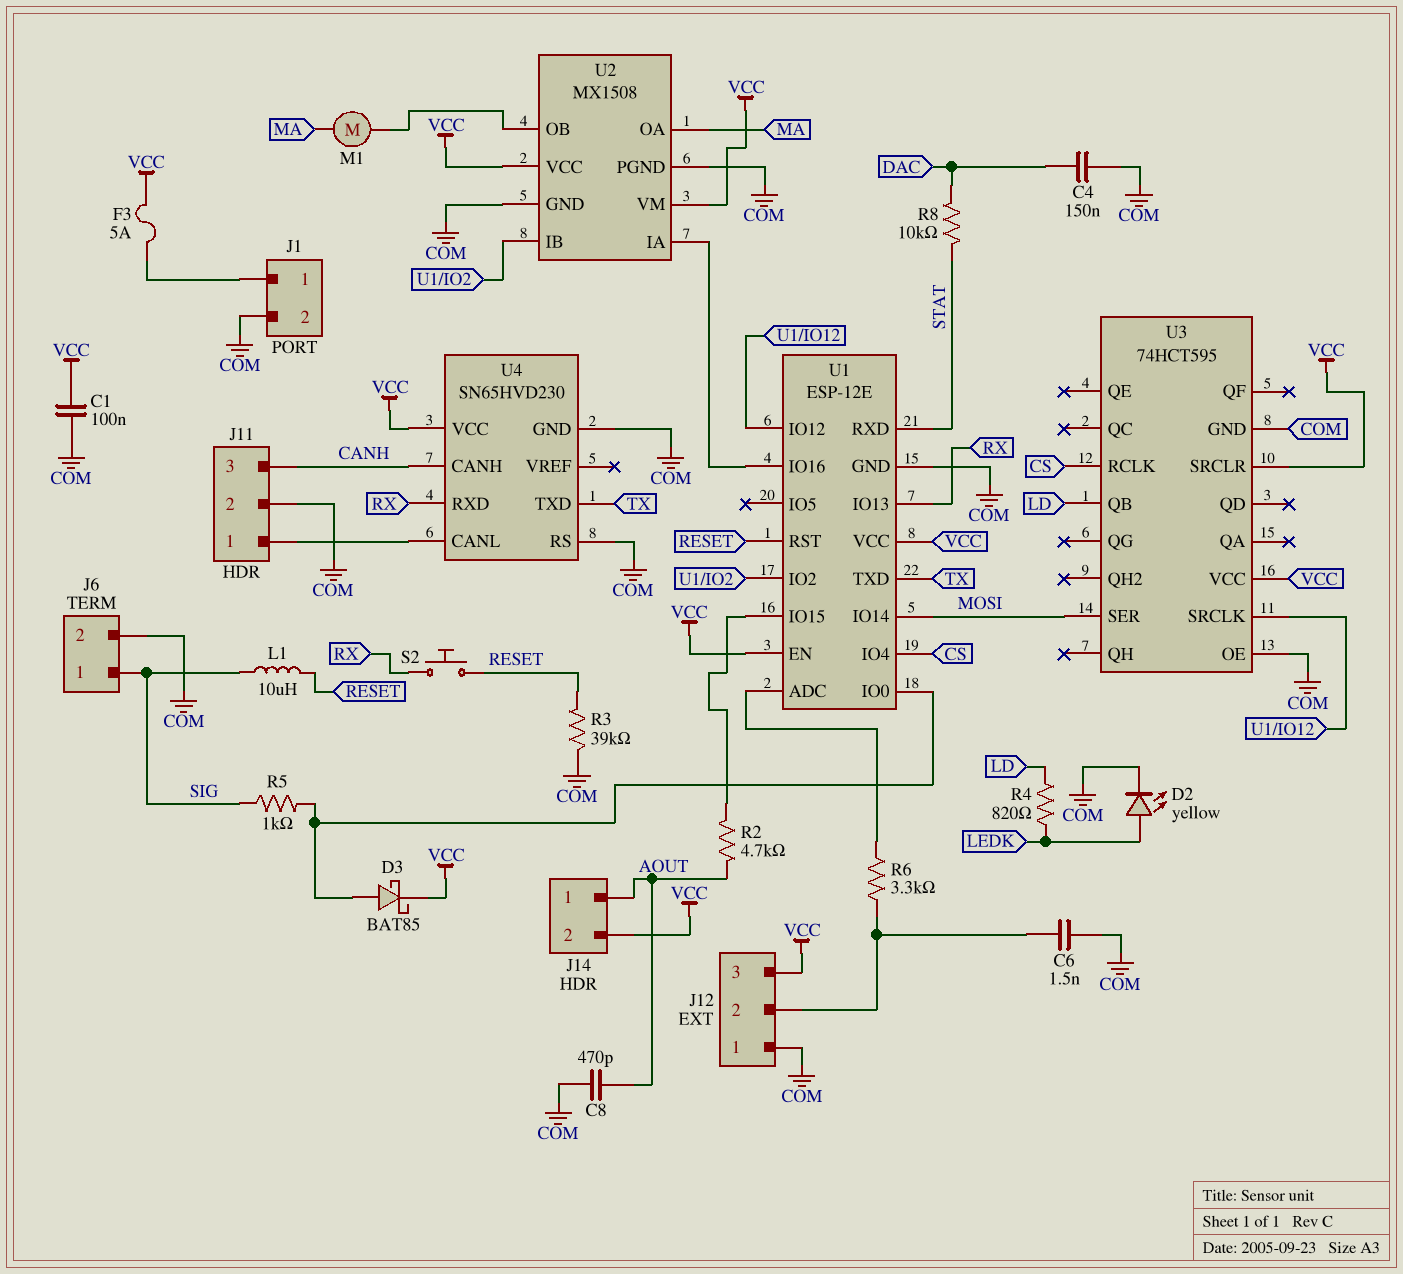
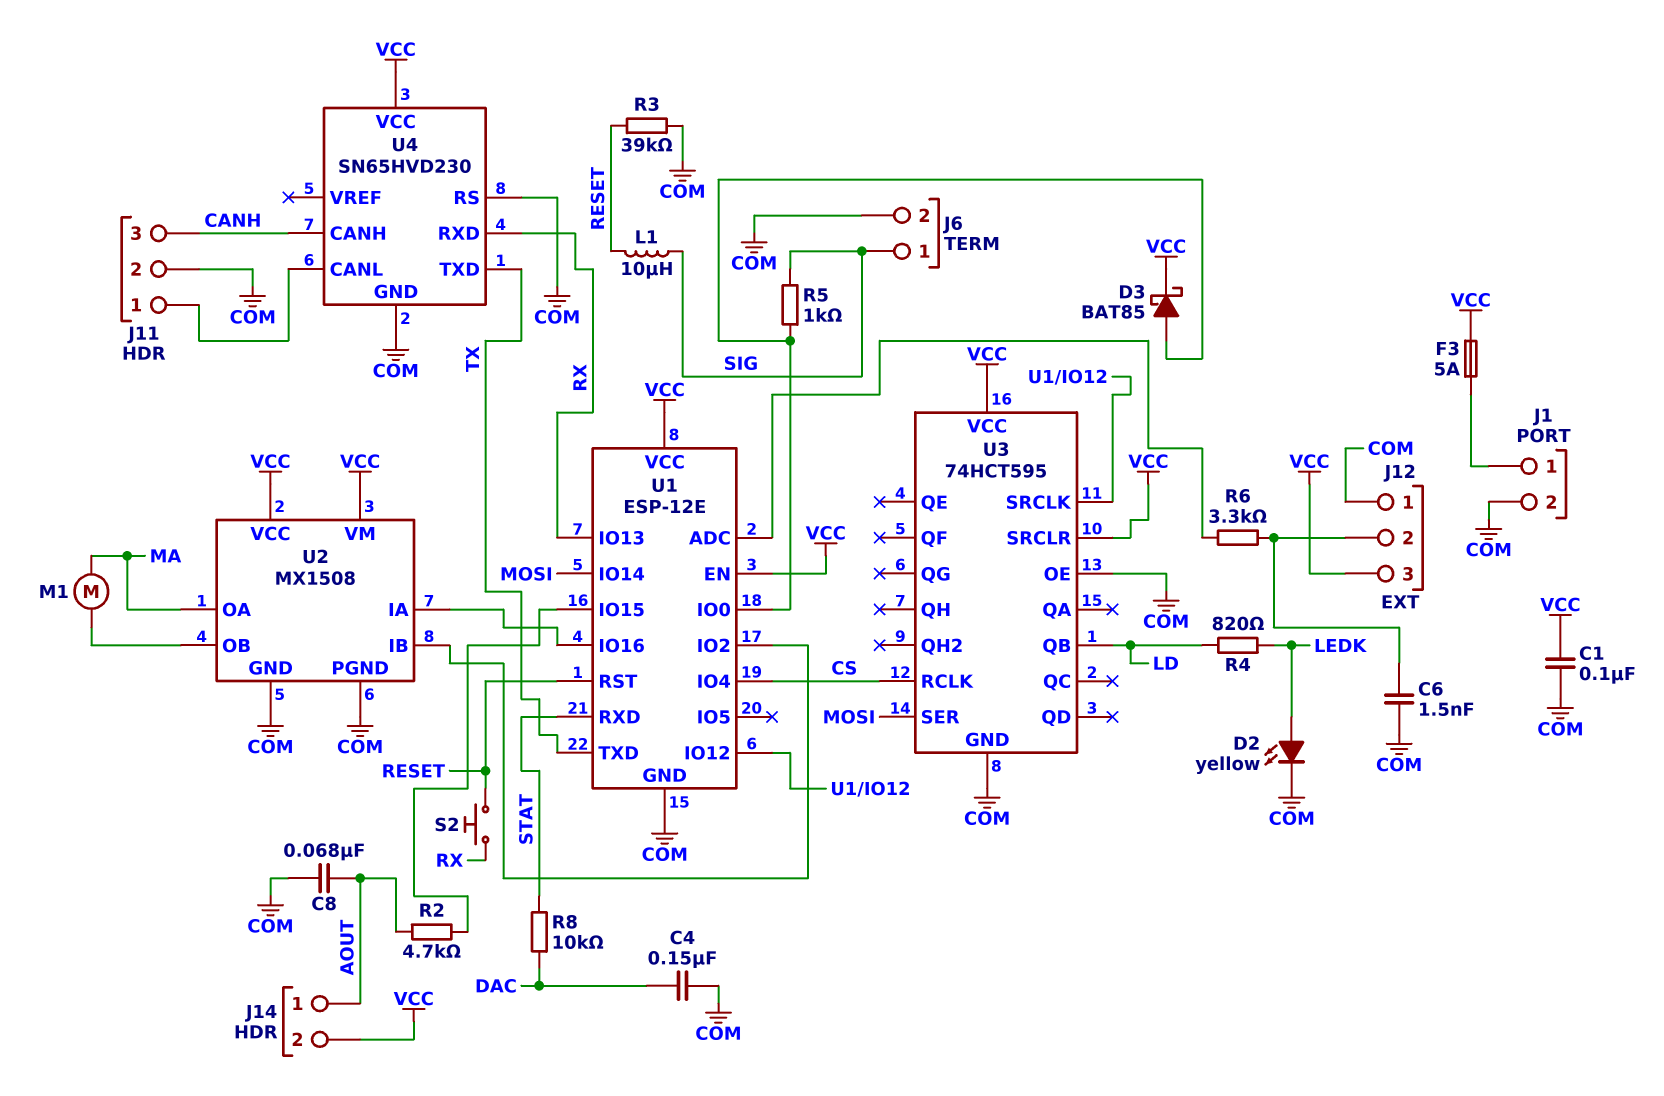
C8: 470pF (AOUT, COM) -> 68nF (AOUT, COM)

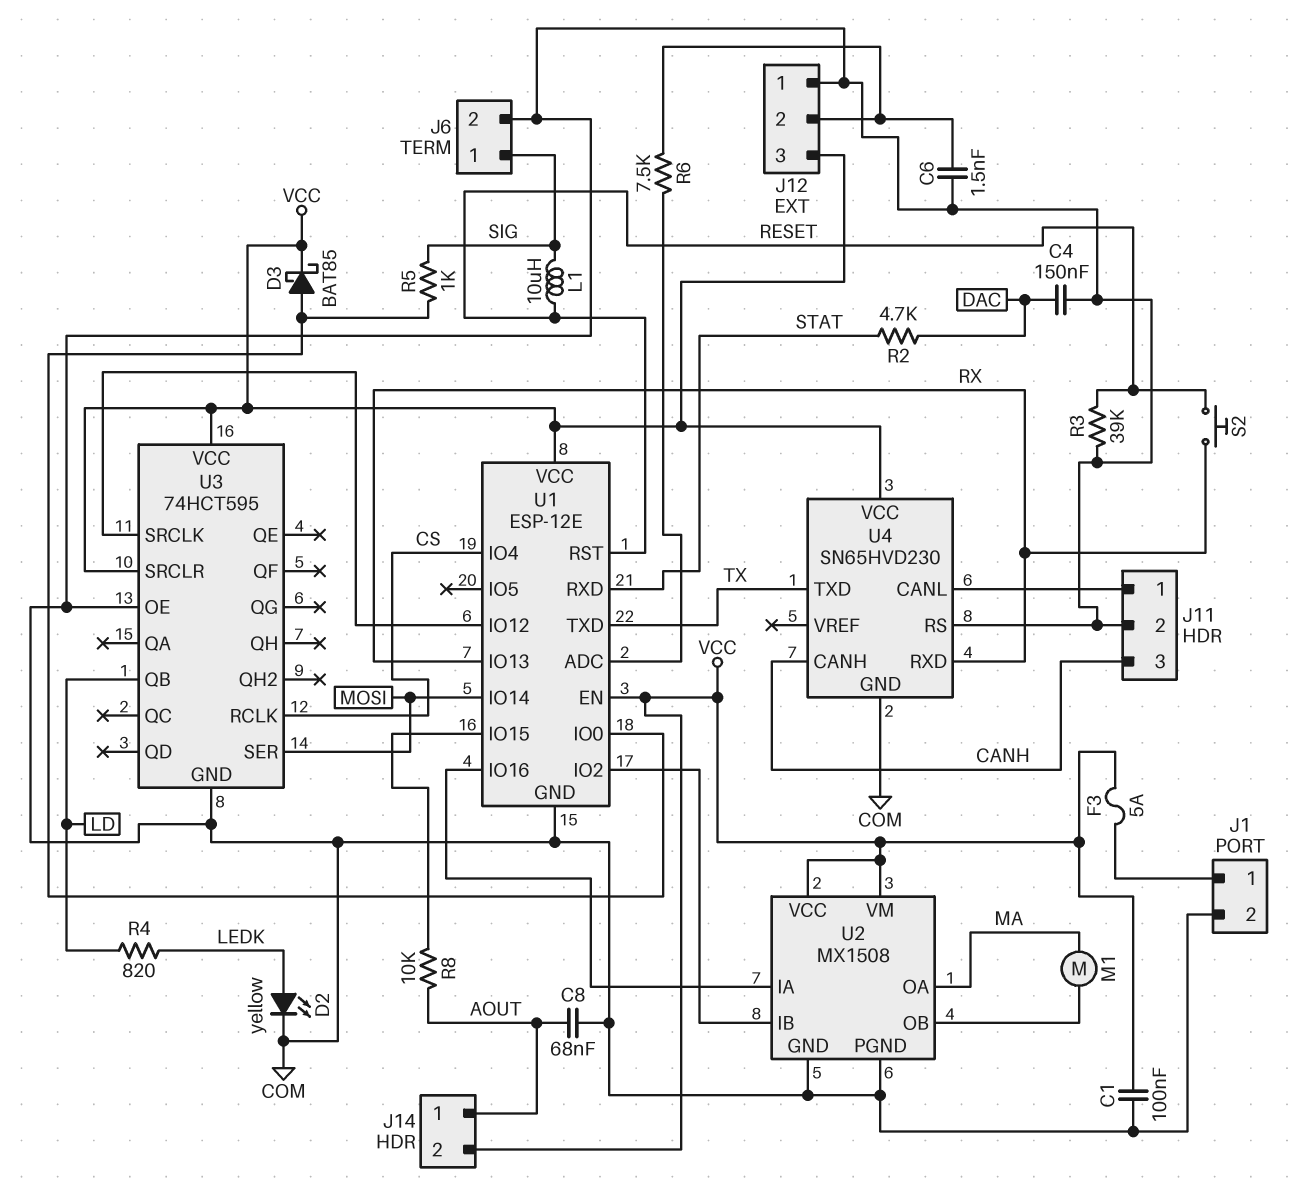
R2: 4.7k (AOUT, U1/IO15) -> 4.7k (DAC, STAT)
R6: 3.3k (J12/2, U1/ADC) -> 7.5k (J12/2, U1/ADC)
R8: 10k (DAC, STAT) -> 10k (AOUT, U1/IO15)

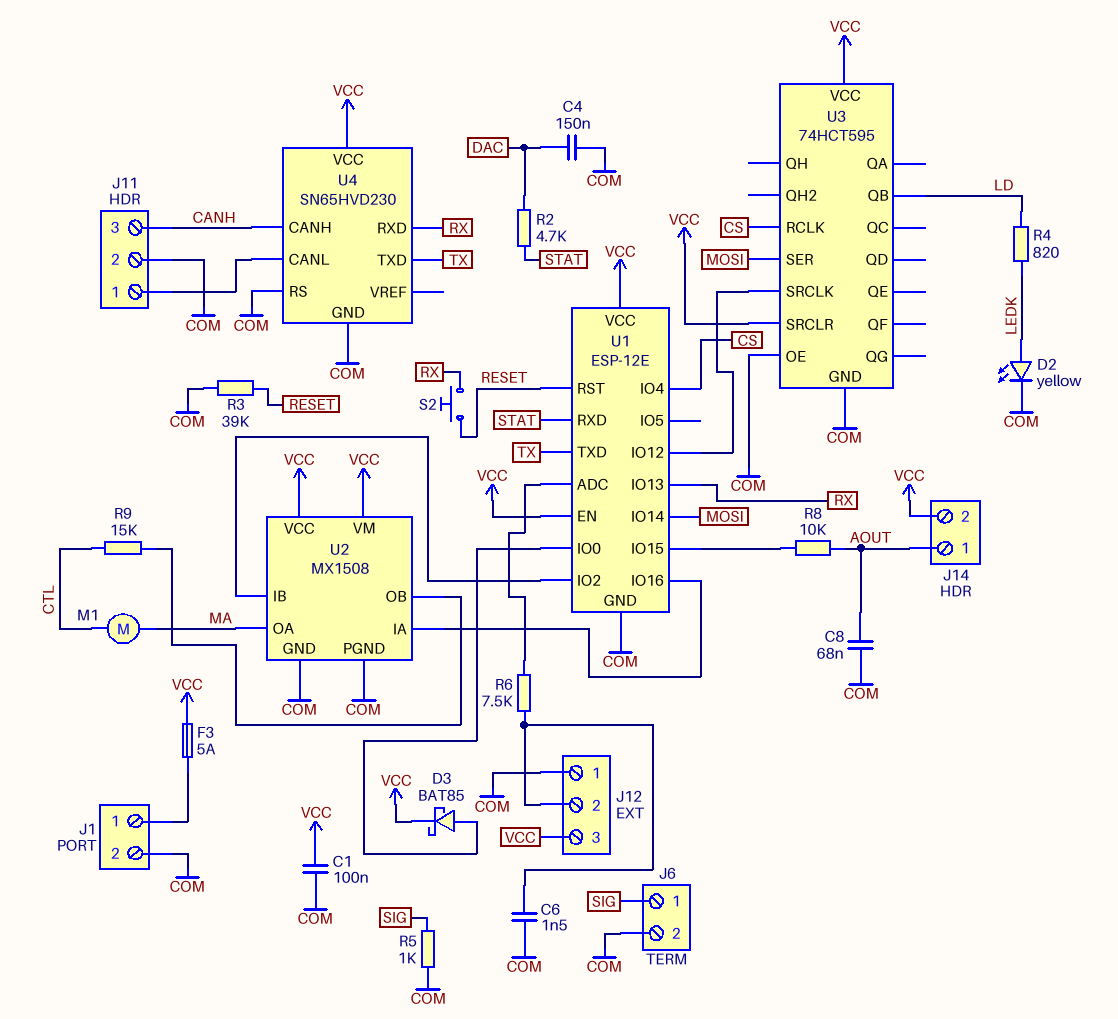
L1: 10uH (RESET, SIG) -> none
M1: motor (MA, U2/OB) -> motor (CTL, MA)
R5: 1k (SIG, U1/IO0) -> 1k (COM, SIG)
R9: none -> 15k (CTL, U2/OB)

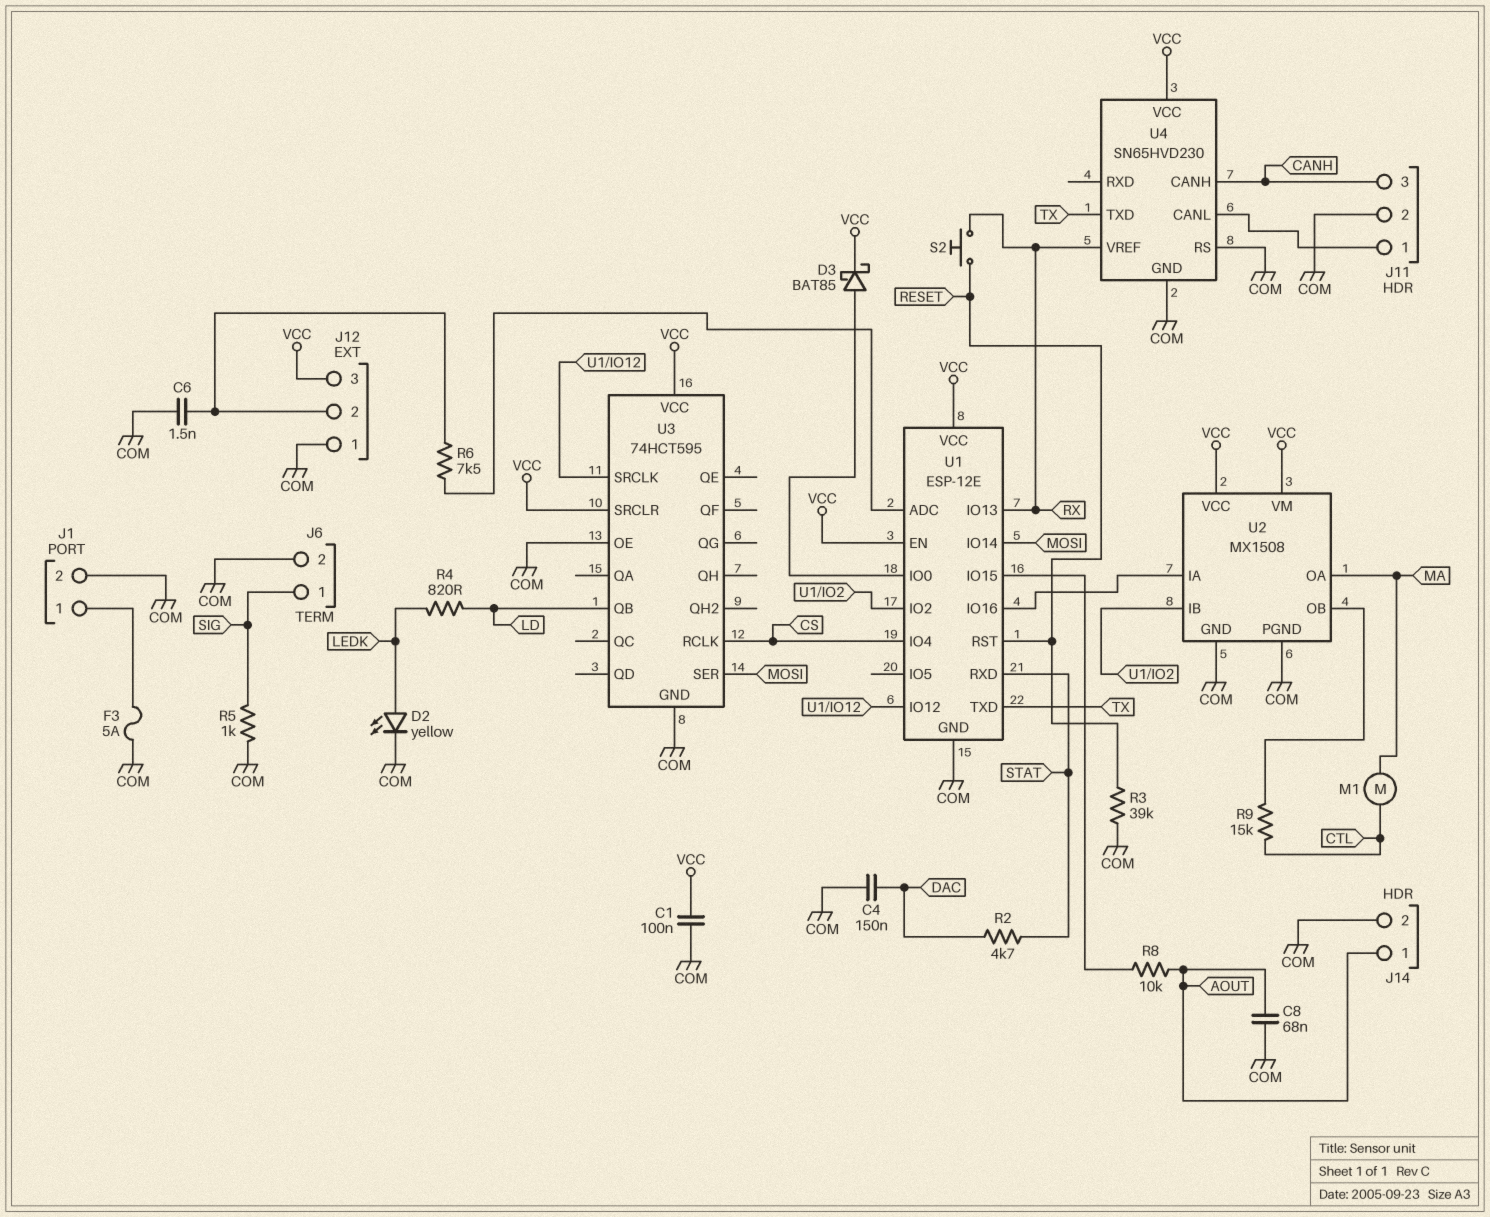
F3: 5A (J1/1, VCC) -> 5A (COM, J1/1)
J14 pin 2: VCC -> COM
U4 pin RXD: RX -> none
U4 pin VREF: none -> RX

